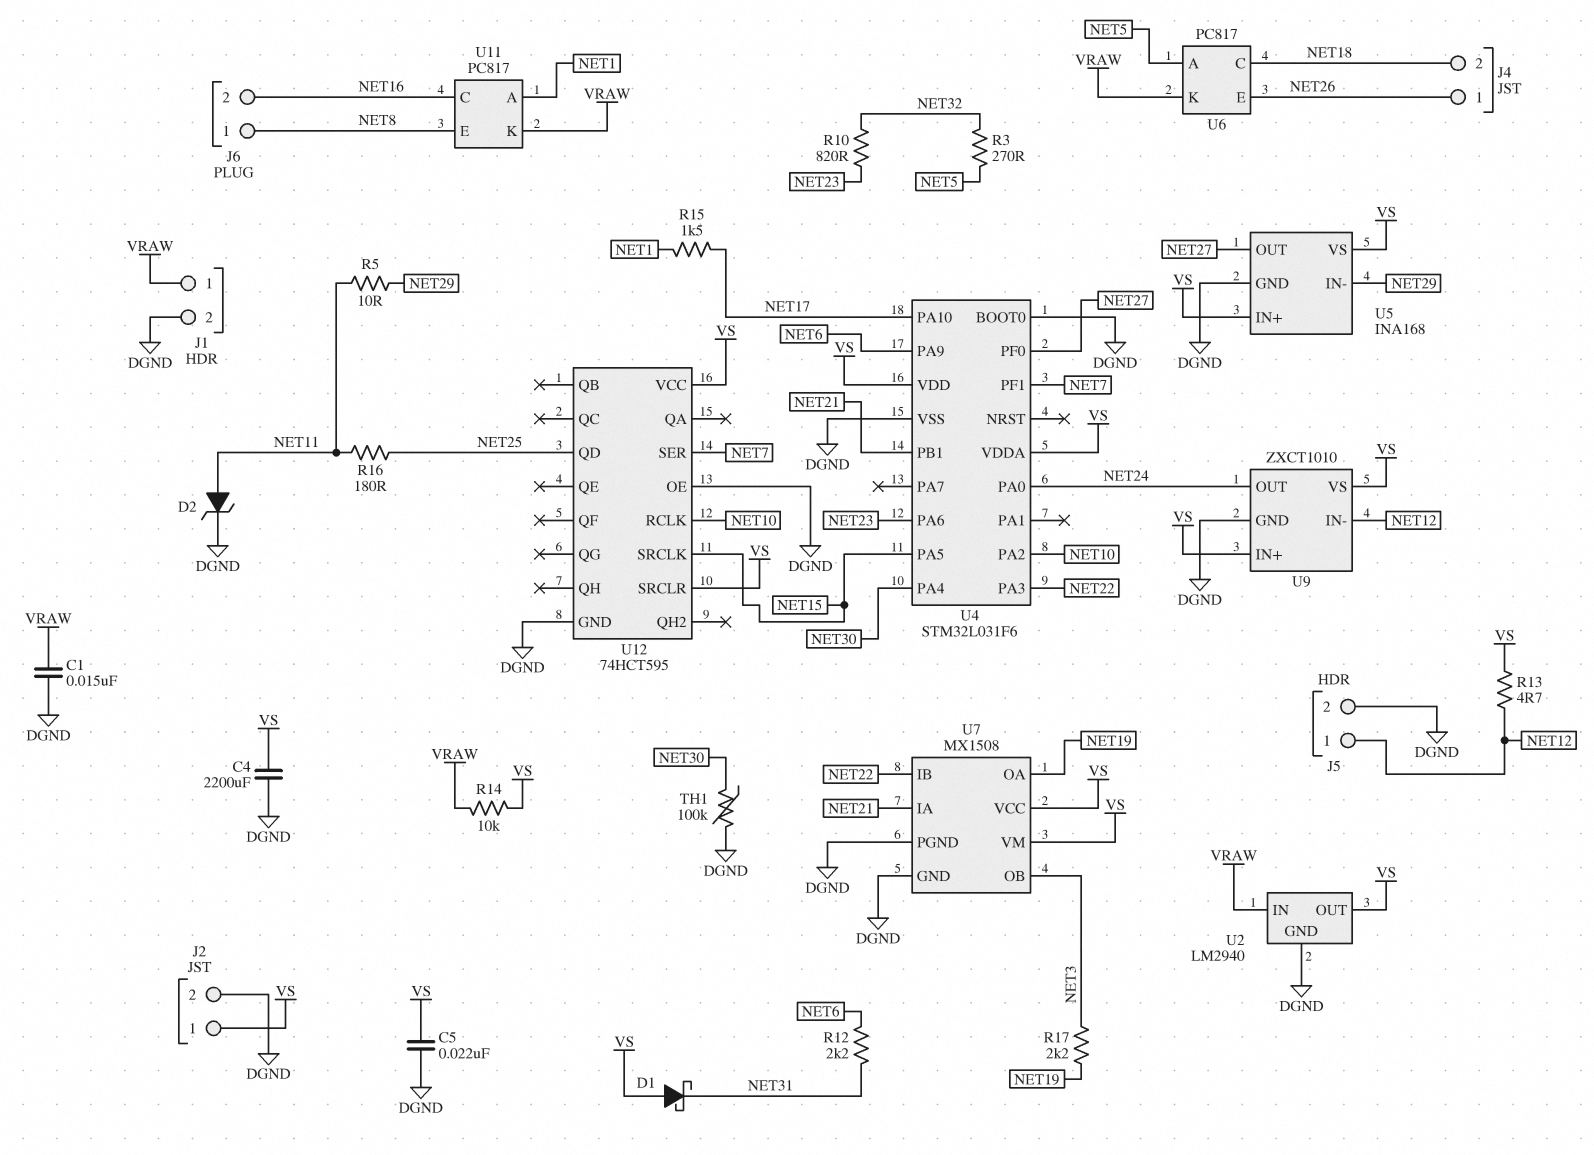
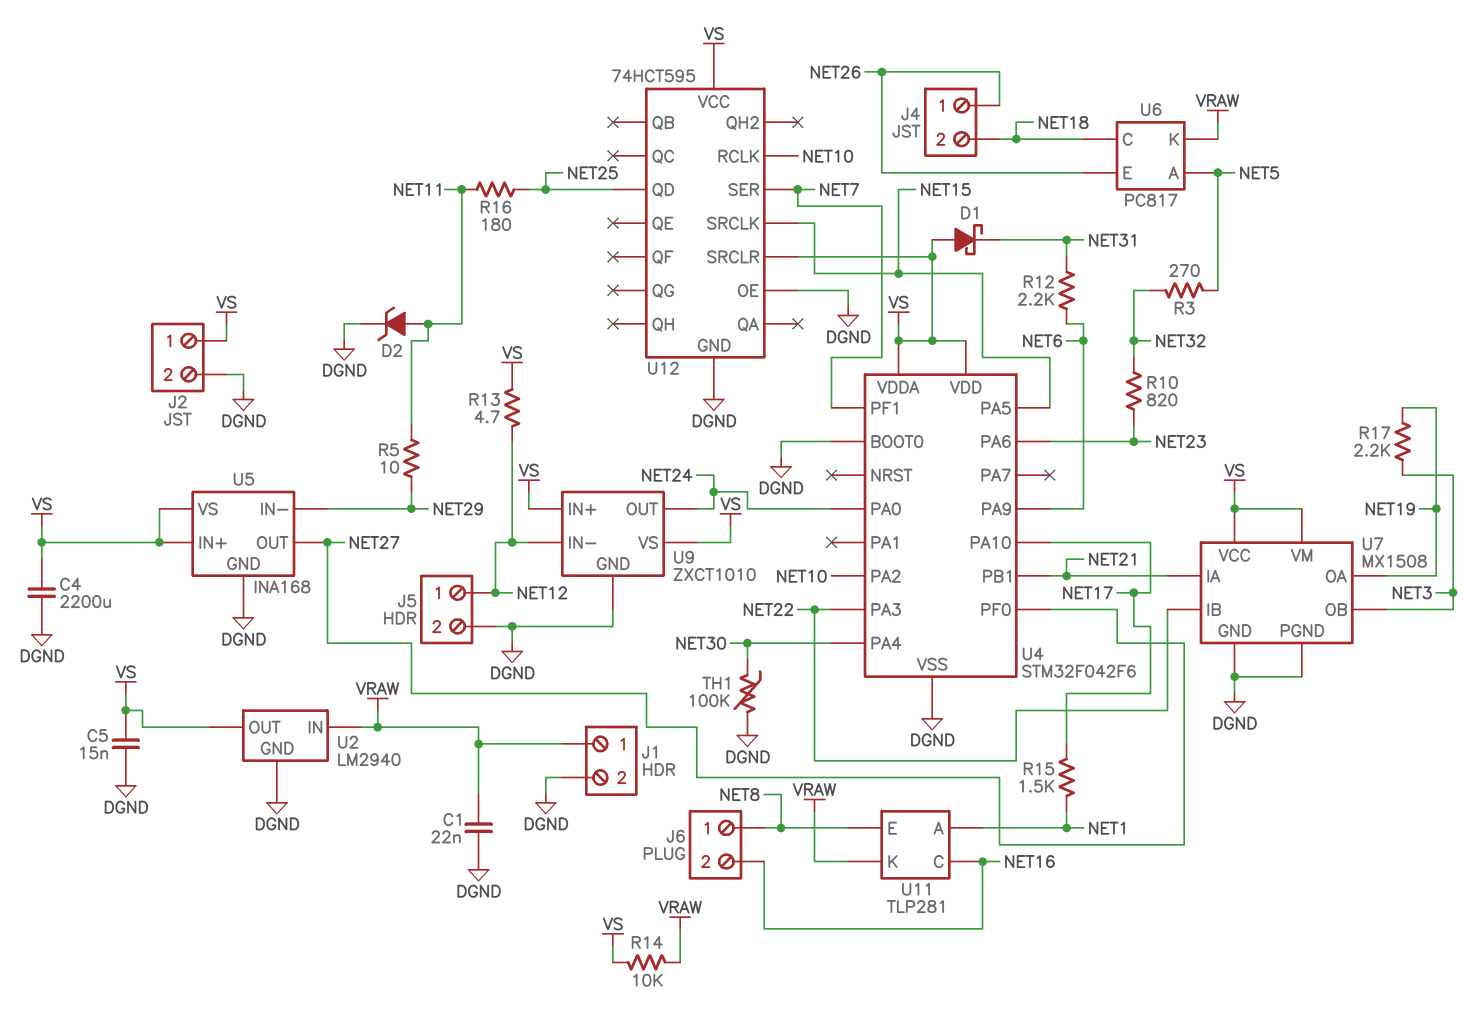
C1: 15nF (DGND, VRAW) -> 22nF (DGND, VRAW)
C5: 22nF (DGND, VS) -> 15nF (DGND, VS)
U4: STM32L031F6 -> STM32F042F6
U11: PC817 -> TLP281

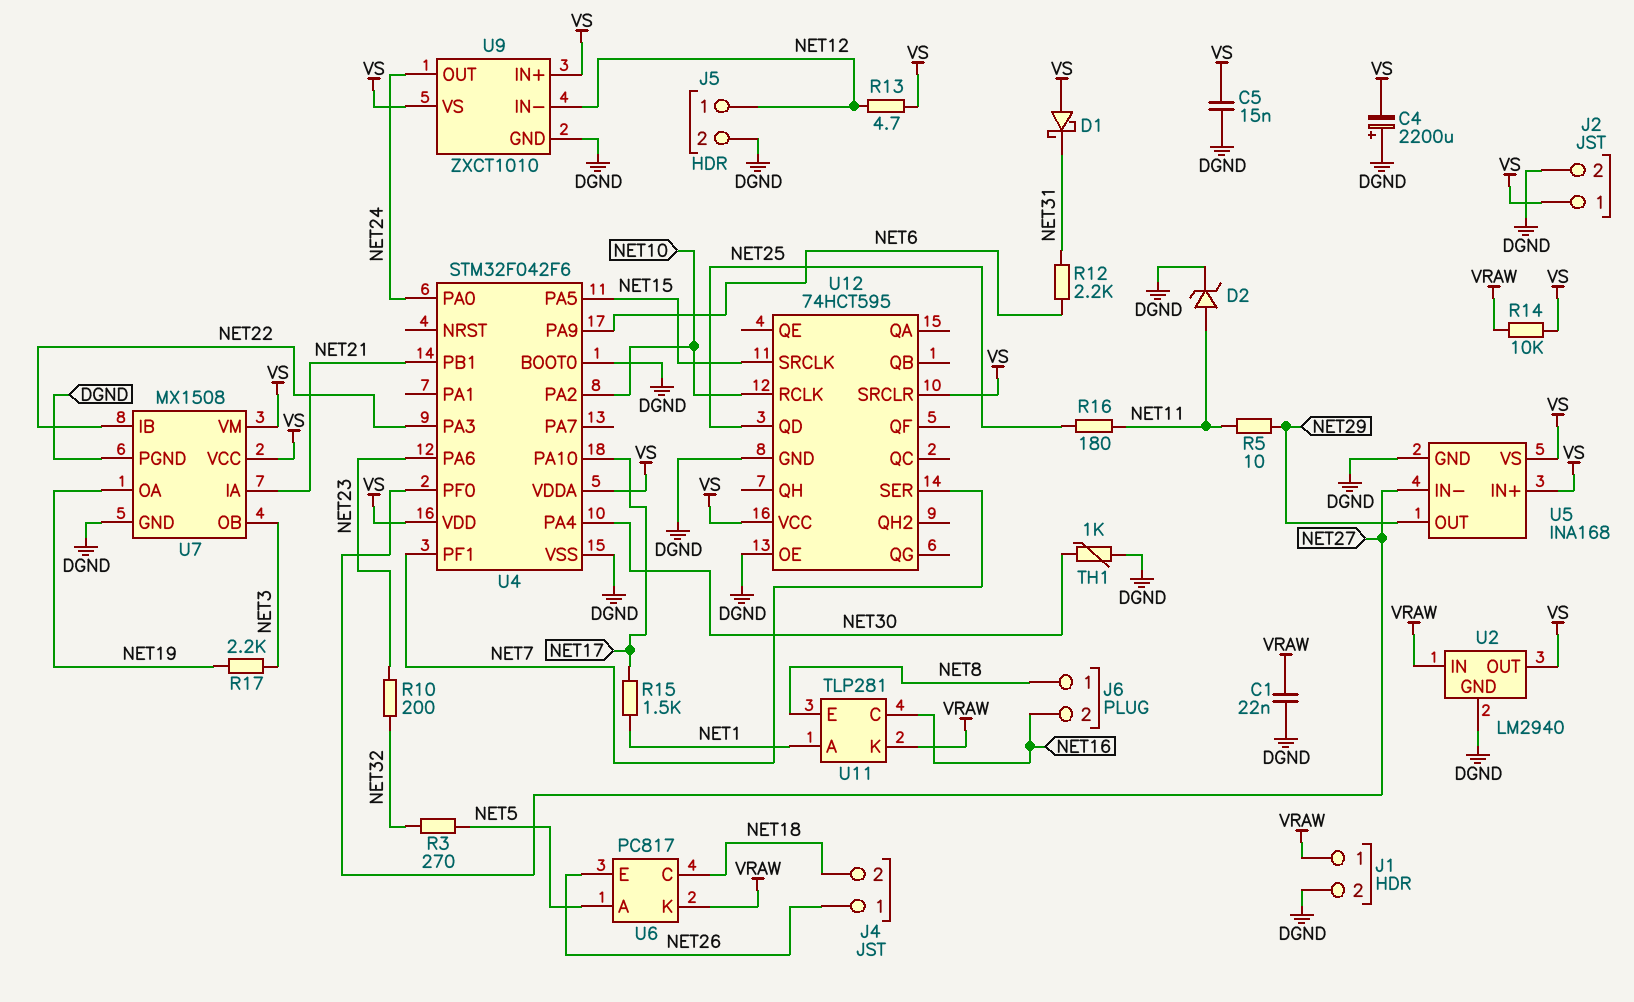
C4: 2200uF (DGND, VS) -> 2200uF (plus DGND, minus VS)
R10: 820 (NET23, NET32) -> 200 (NET23, NET32)
TH1: 100k (DGND, NET30) -> 1k (DGND, NET30)
U5 pin IN-: NET29 -> NET27
U5 pin OUT: NET27 -> NET29

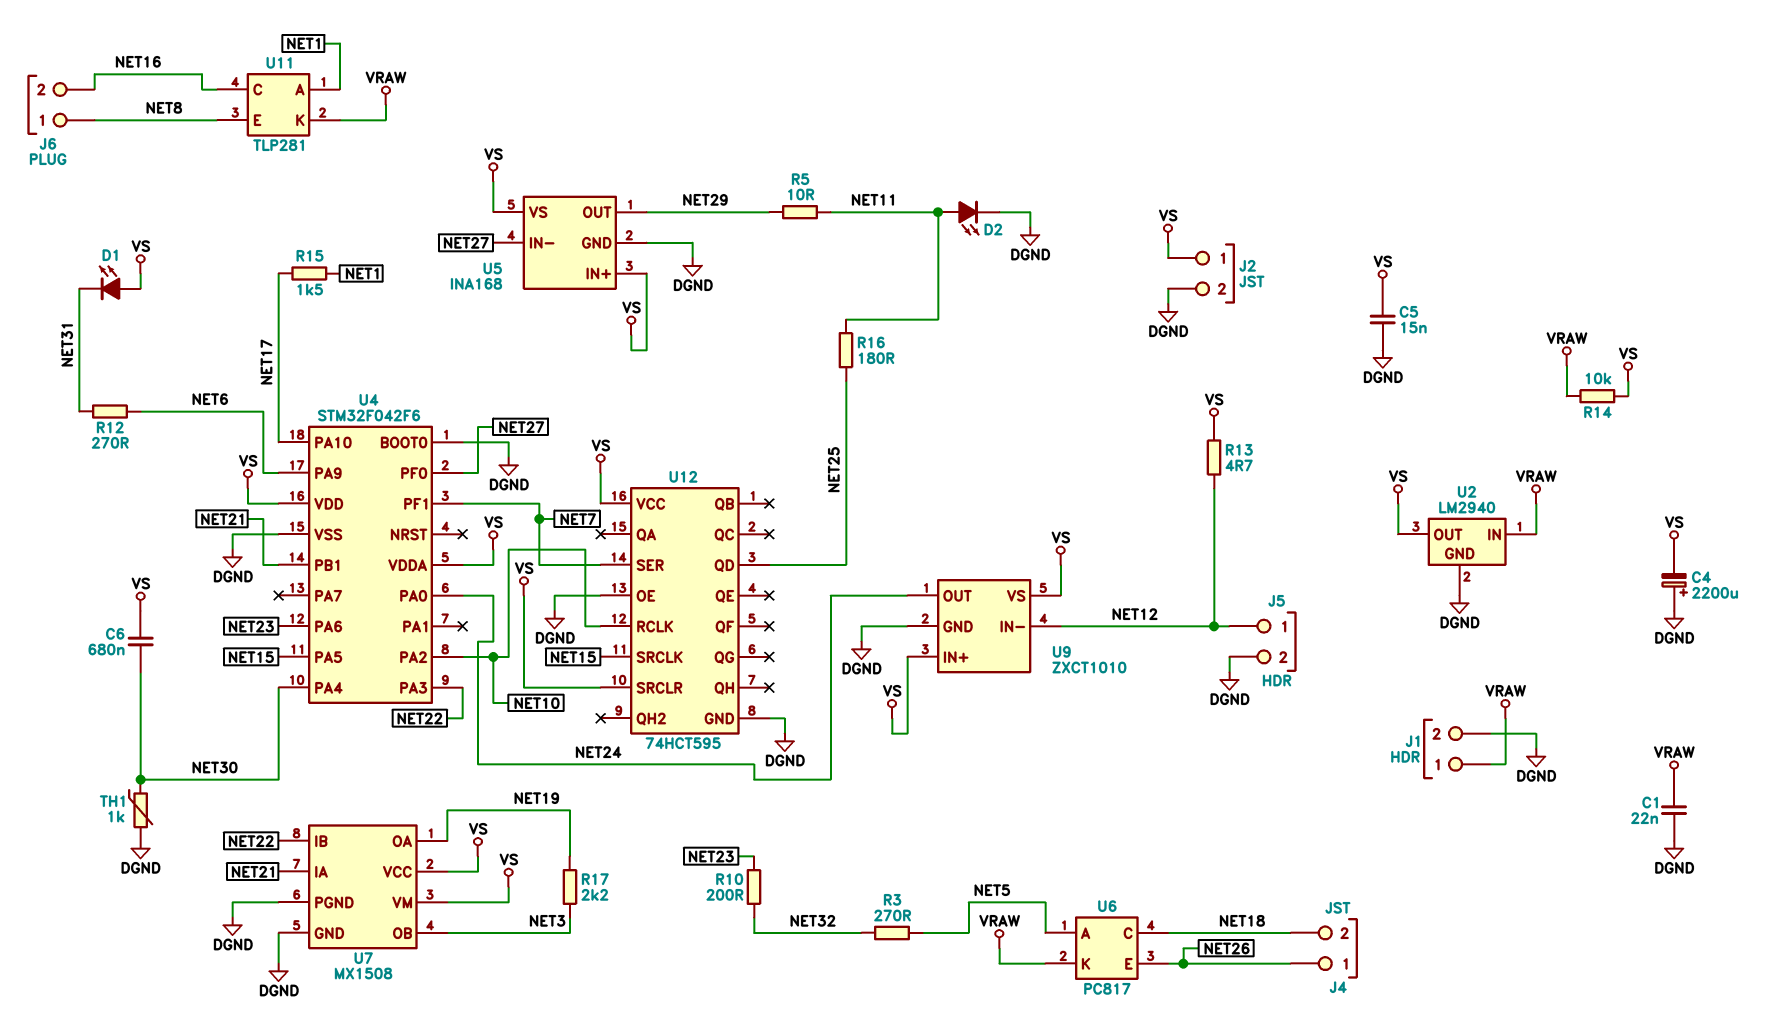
C6: none -> 680nF (NET30, VS)
D1: schottky (A VS, K NET31) -> LED (A VS, K NET31)
D2: zener (A NET11, K DGND) -> LED (A NET11, K DGND)
R12: 2.2k (NET6, NET31) -> 270 (NET6, NET31)

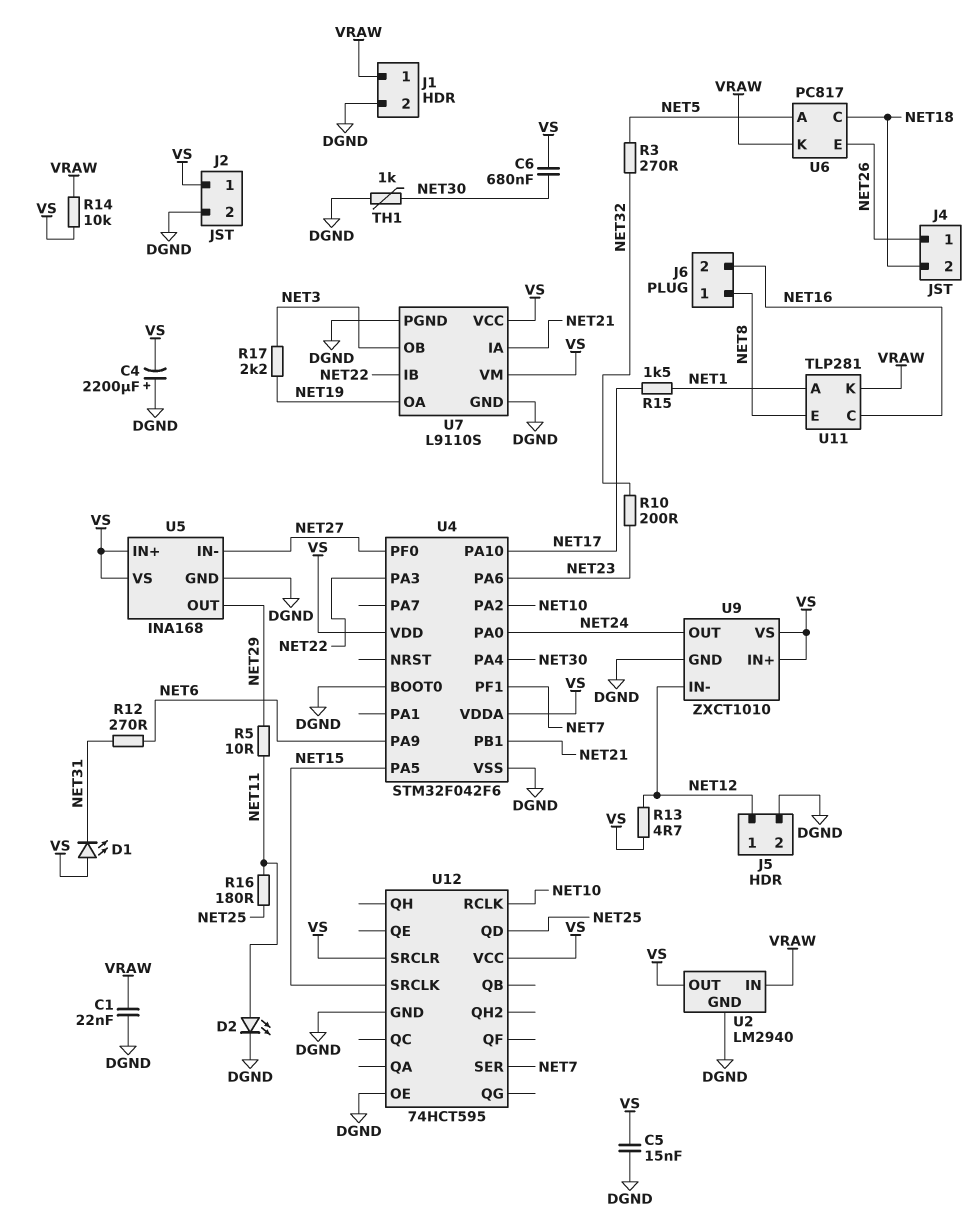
U7: MX1508 -> L9110S

